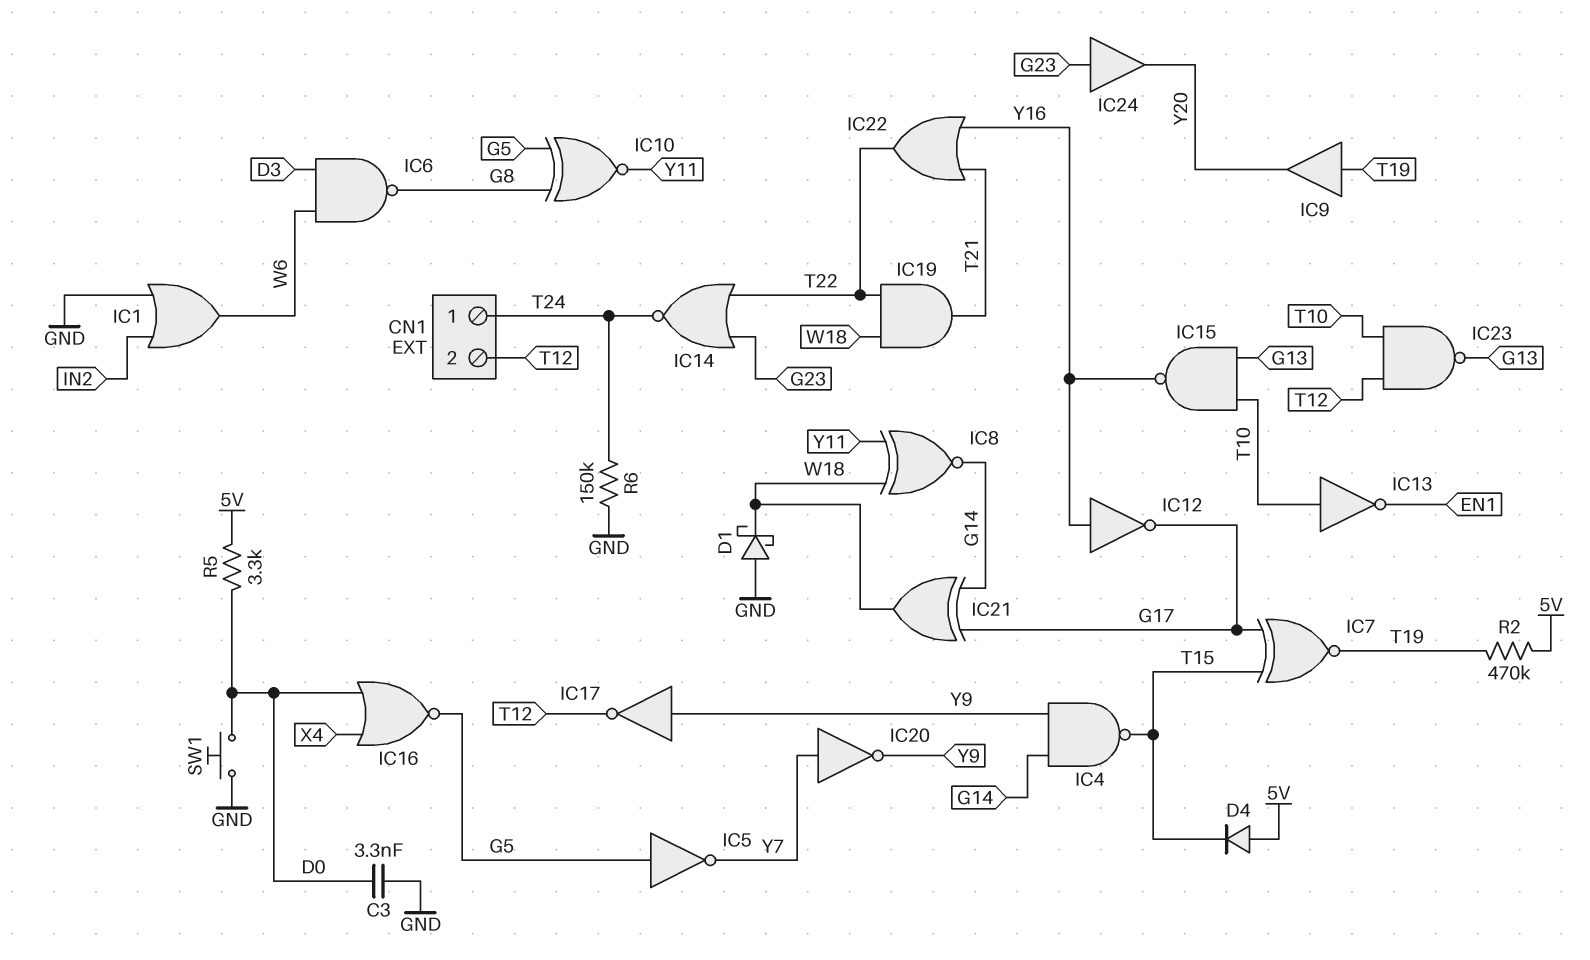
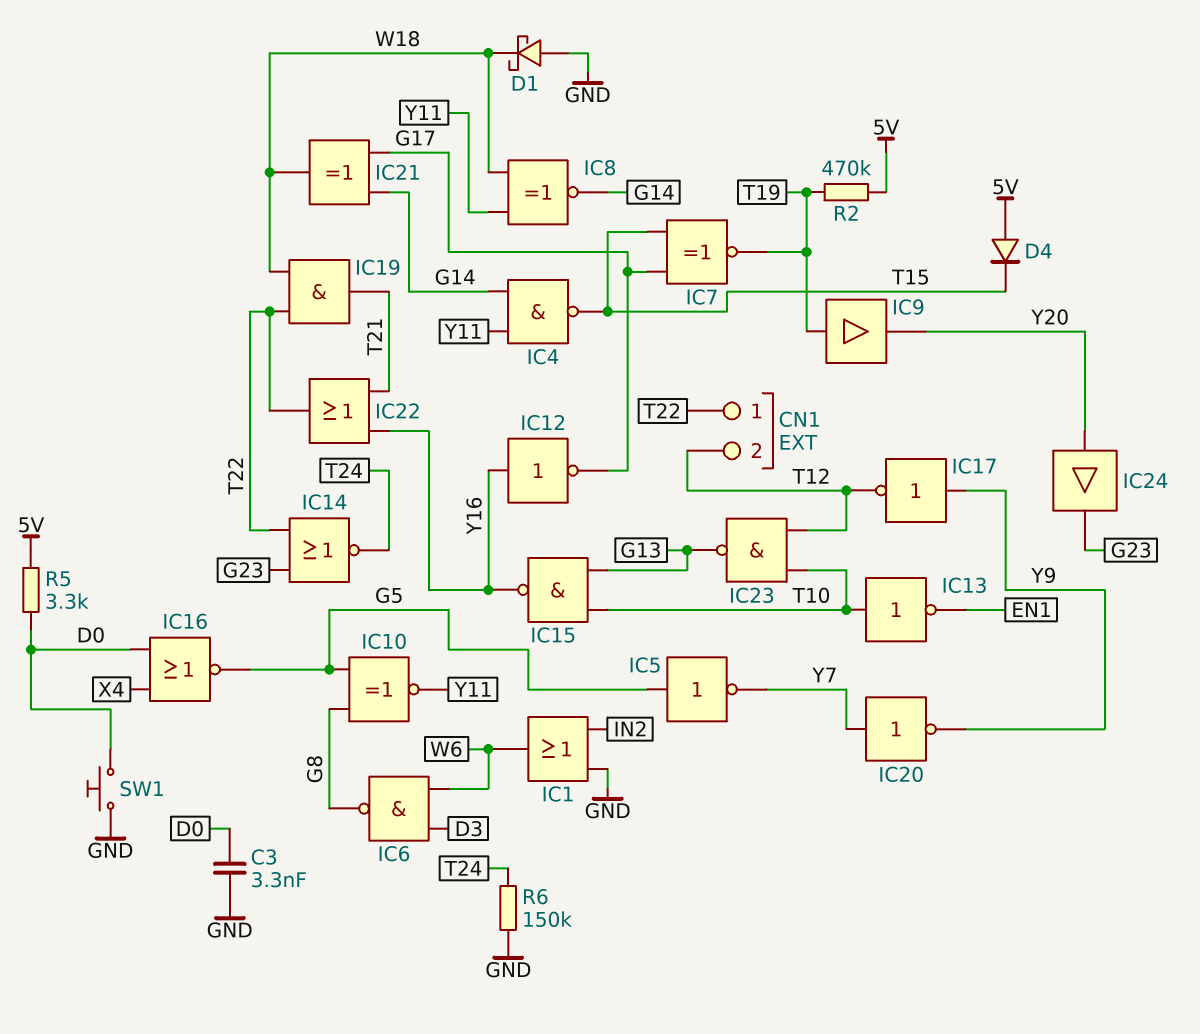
CN1 pin 1: T24 -> T22
IC4: NAND (in G14, in Y9, out T15) -> NAND (in G14, in Y11, out T15)
IC24: buffer (in G23, out Y20) -> buffer (in Y20, out G23)

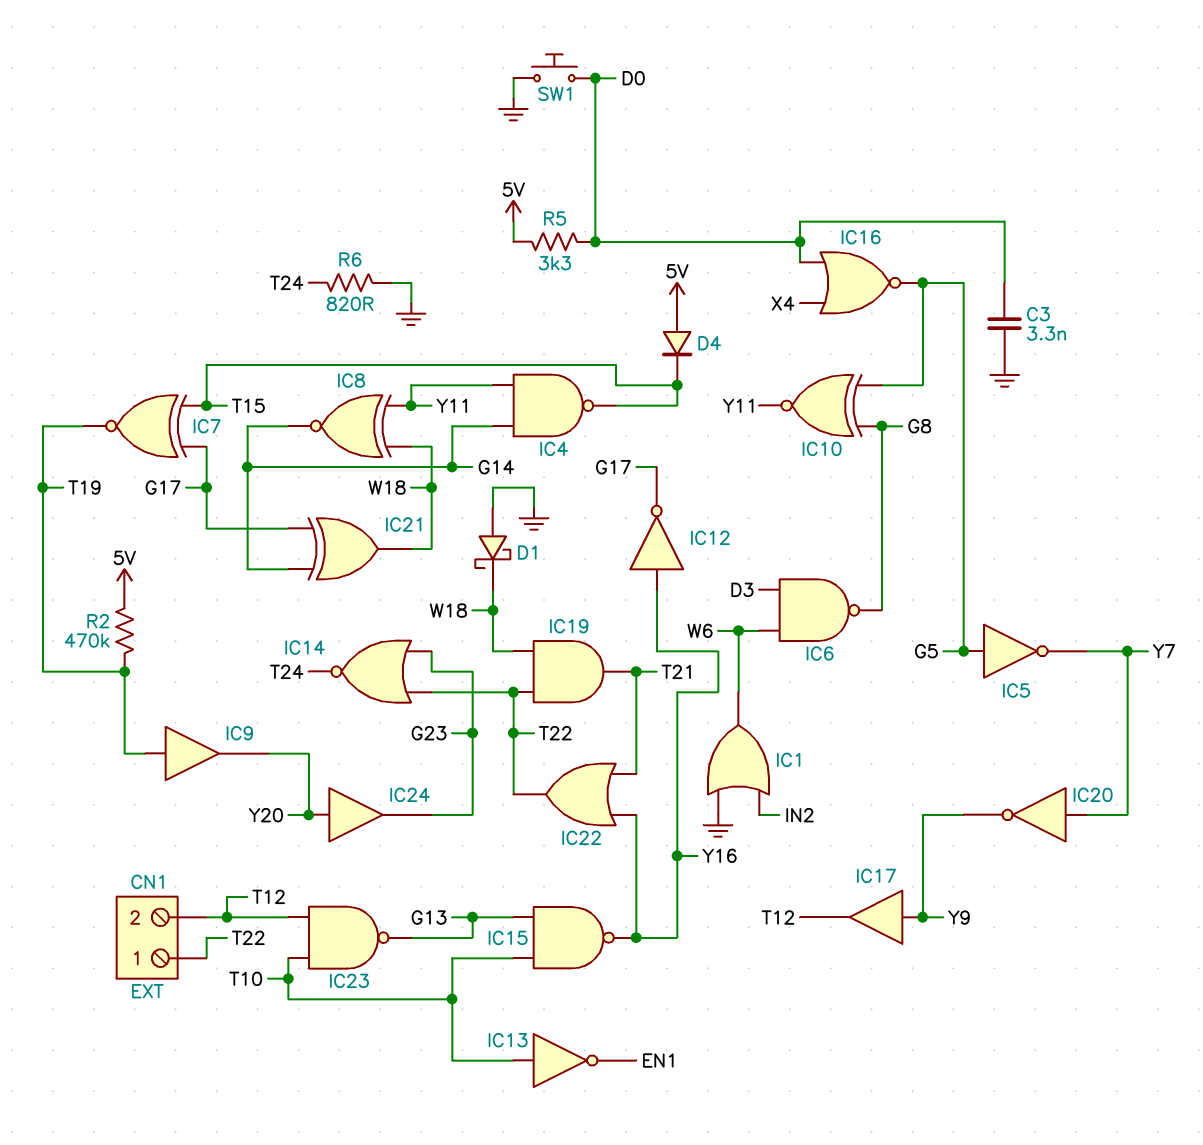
IC17: NOT (in Y9, out T12) -> buffer (in Y9, out T12)
R6: 150k (GND, T24) -> 820 (GND, T24)

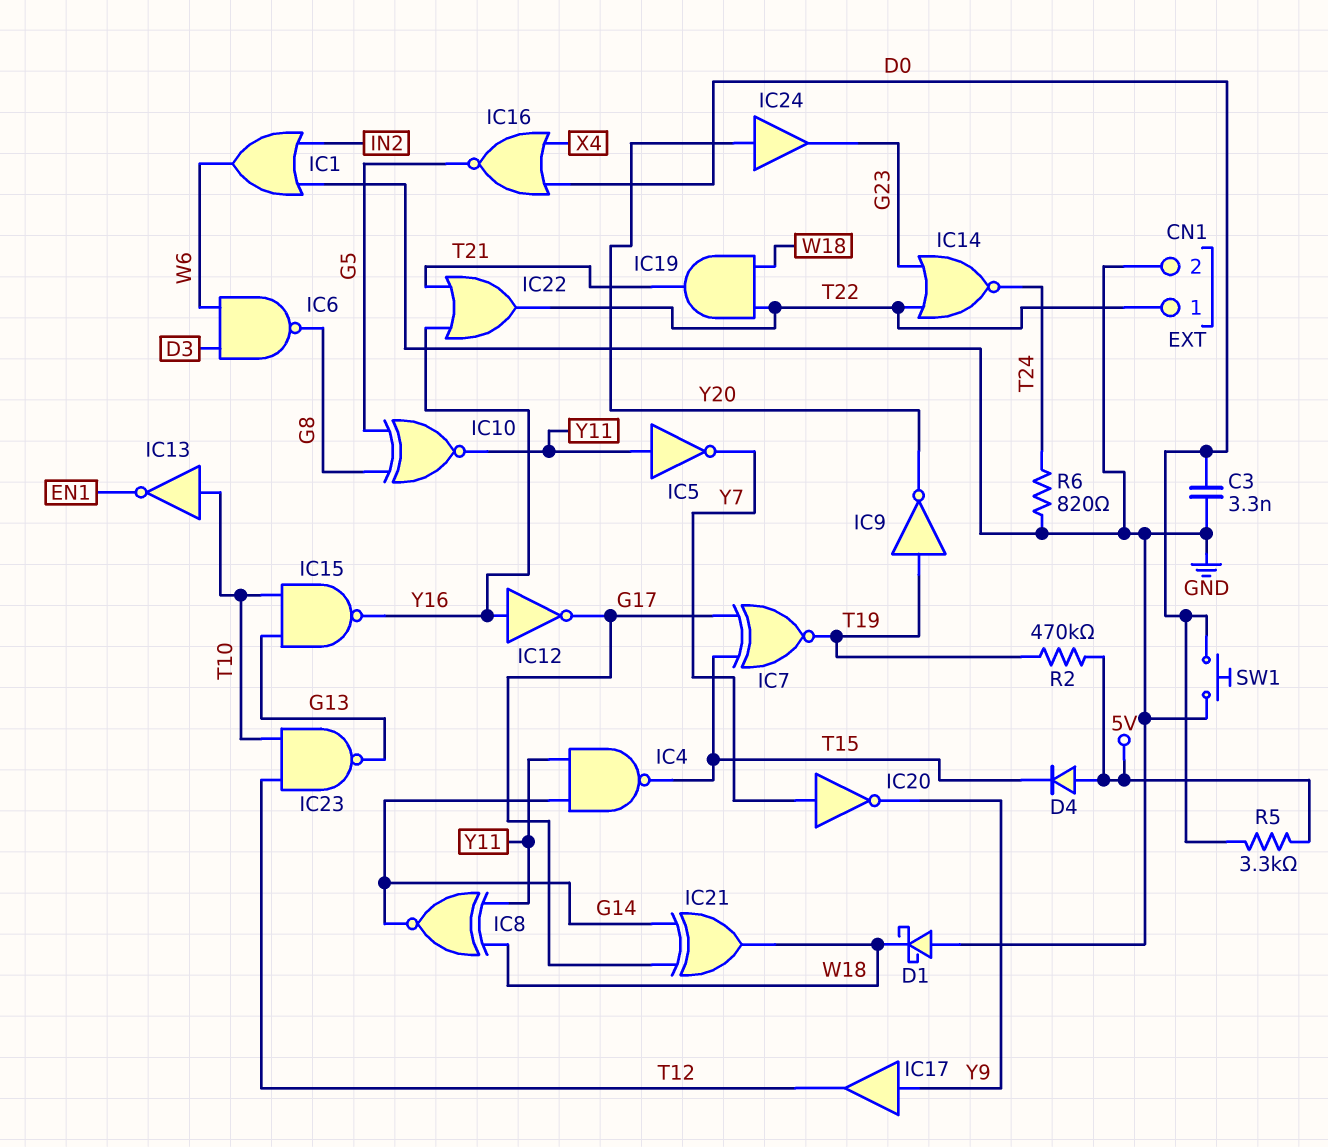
CN1 pin 2: T12 -> GND
IC5: NOT (in G5, out Y7) -> NOT (in Y11, out Y7)
IC9: buffer (in T19, out Y20) -> NOT (in T19, out Y20)

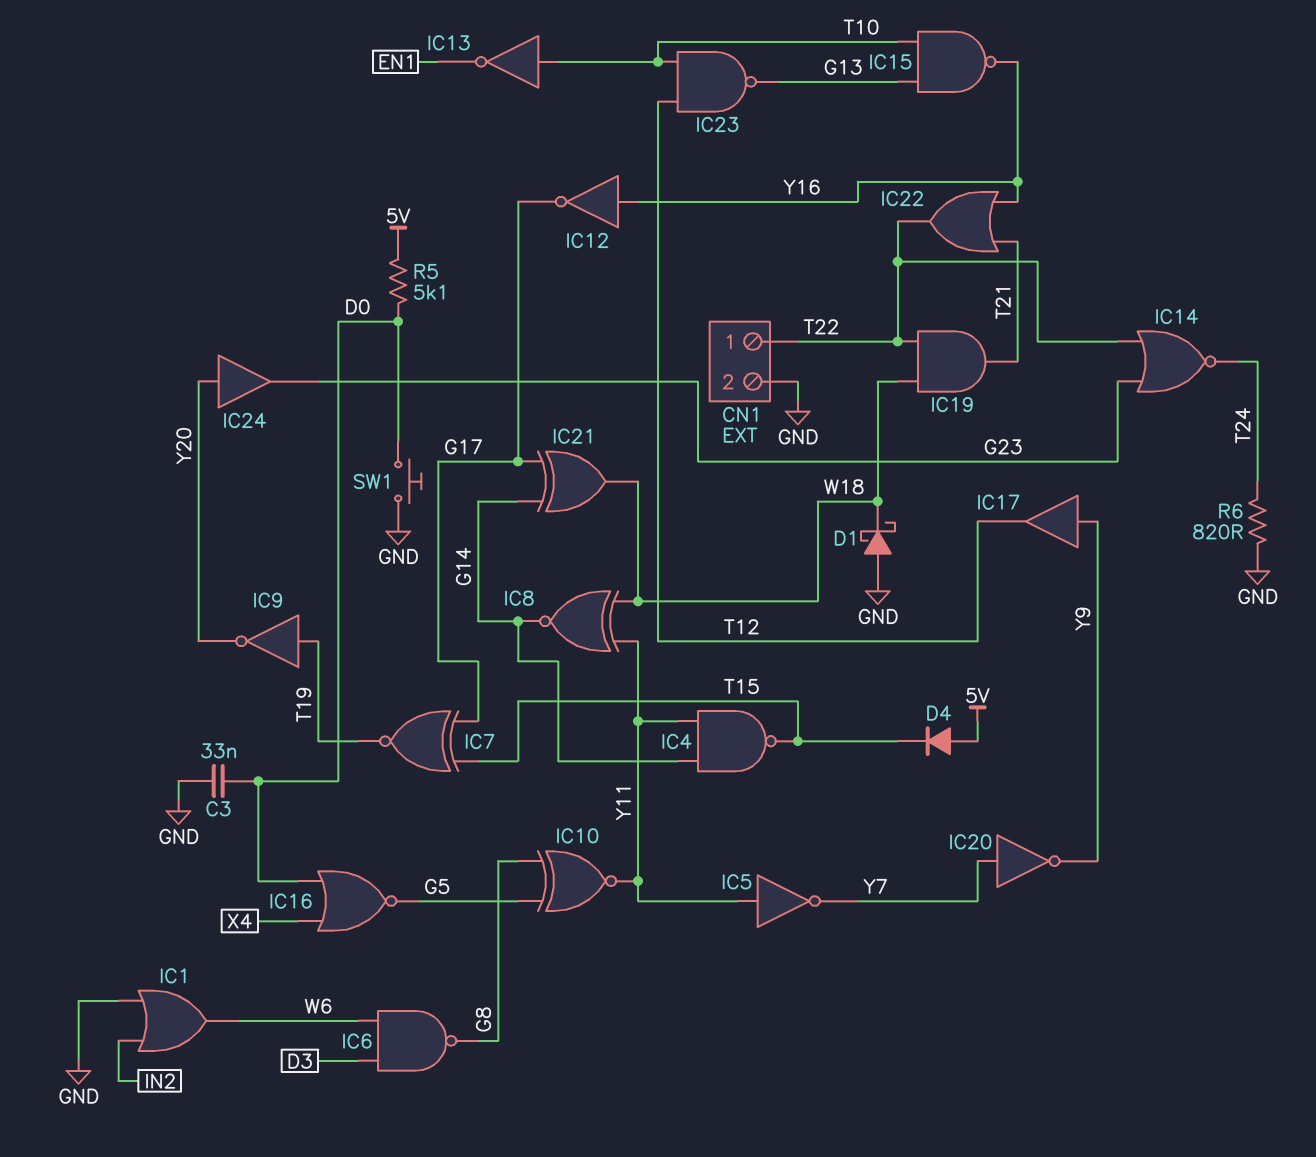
C3: 3.3nF (D0, GND) -> 33nF (D0, GND)
R2: 470k (5V, T19) -> none
R5: 3.3k (5V, D0) -> 5.1k (5V, D0)

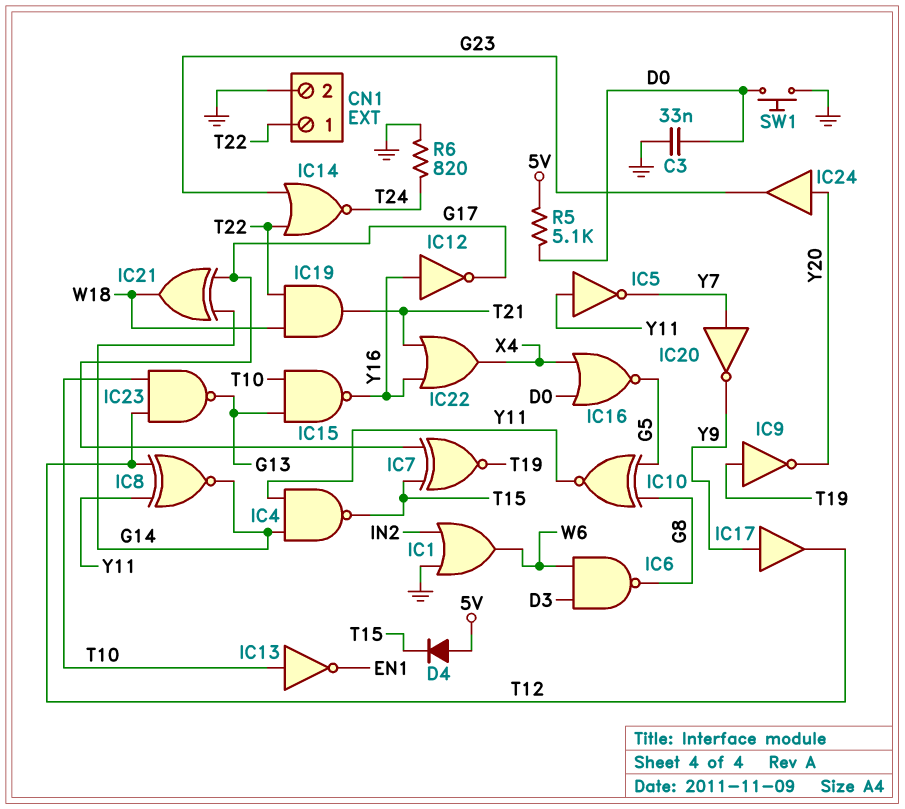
D1: schottky (A GND, K W18) -> none
IC8: XNOR (in W18, in Y11, out G14) -> XNOR (in T12, in Y11, out G14)
IC22: OR (in T21, in Y16, out T22) -> OR (in T21, in Y16, out X4)

